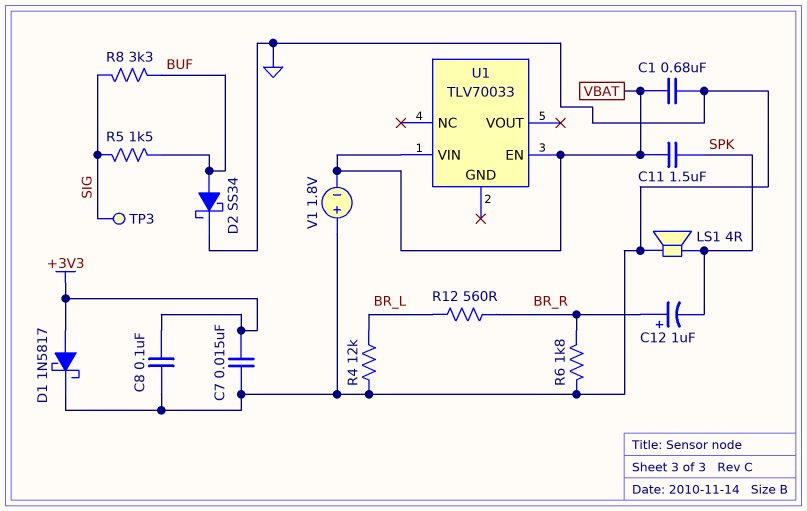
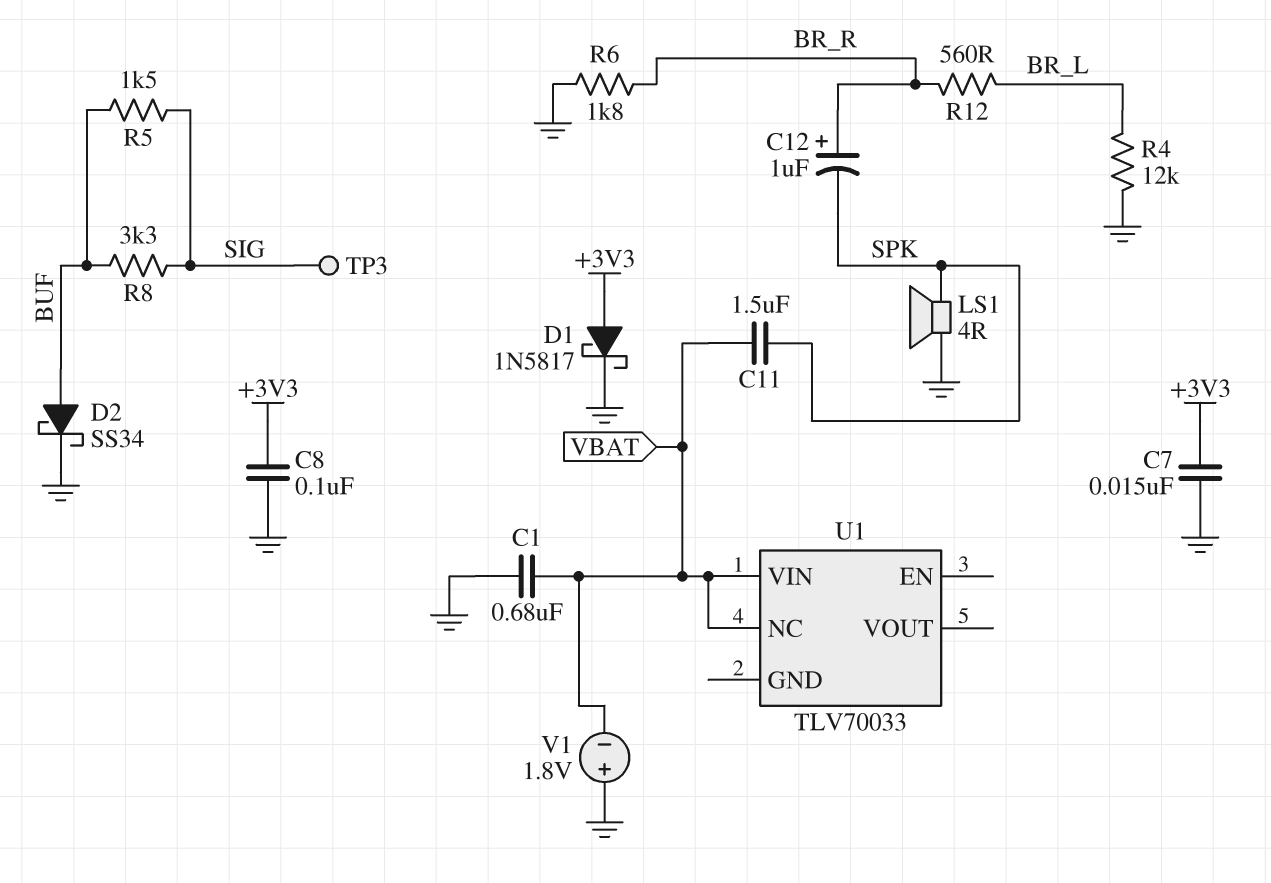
U1 pin EN: VBAT -> none
U1 pin NC: none -> VBAT

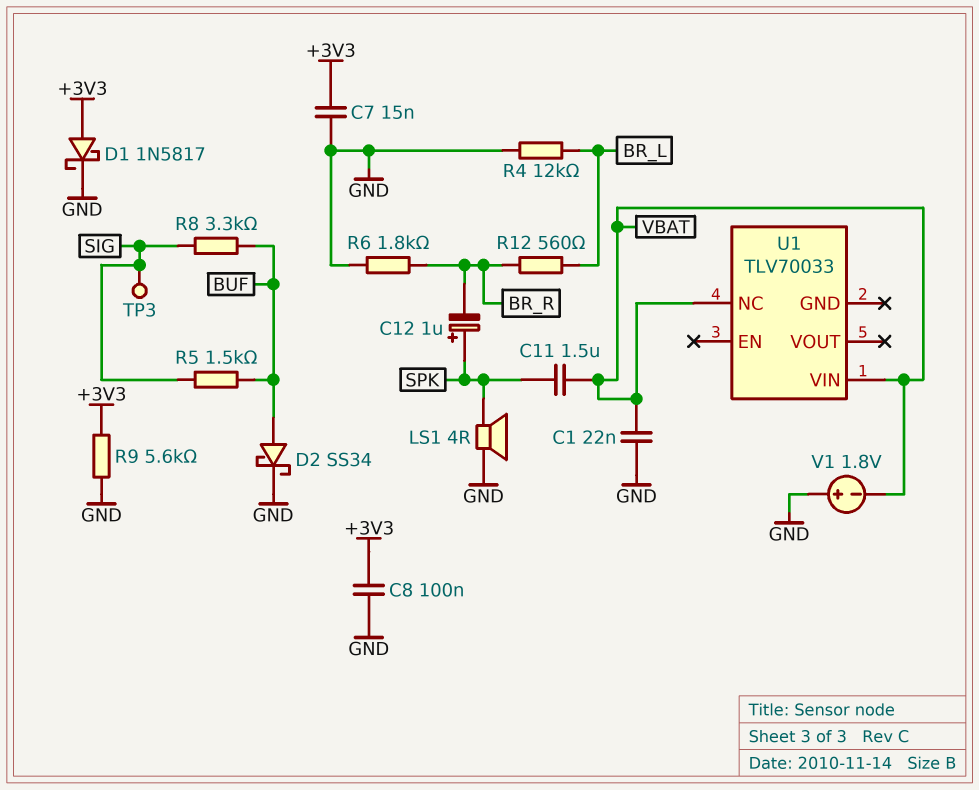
C1: 680nF (GND, VBAT) -> 22nF (GND, VBAT)
C12: 1uF (plus BR_R, minus SPK) -> 1uF (plus SPK, minus BR_R)
R9: none -> 5.6k (+3V3, GND)

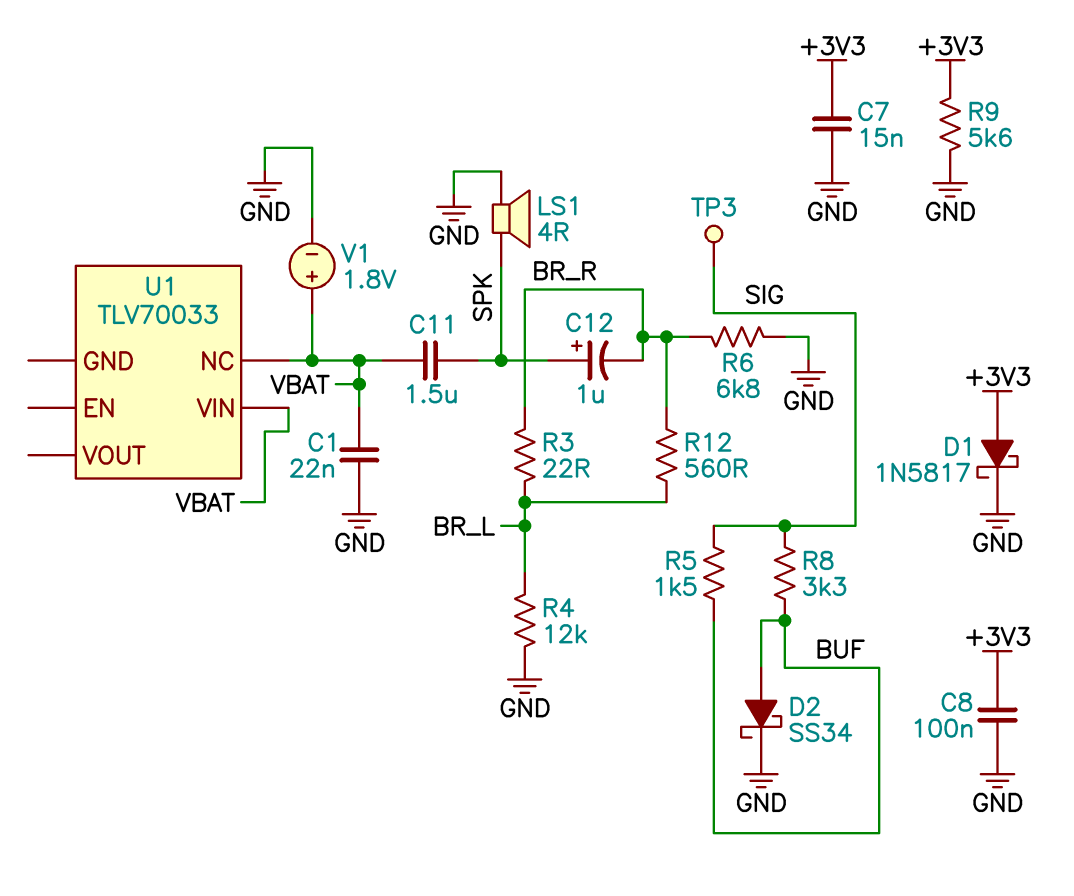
R3: none -> 22 (BR_L, BR_R)
R6: 1.8k (BR_R, GND) -> 6.8k (BR_R, GND)
V1: 1.8V (plus GND, minus VBAT) -> 1.8V (plus VBAT, minus GND)

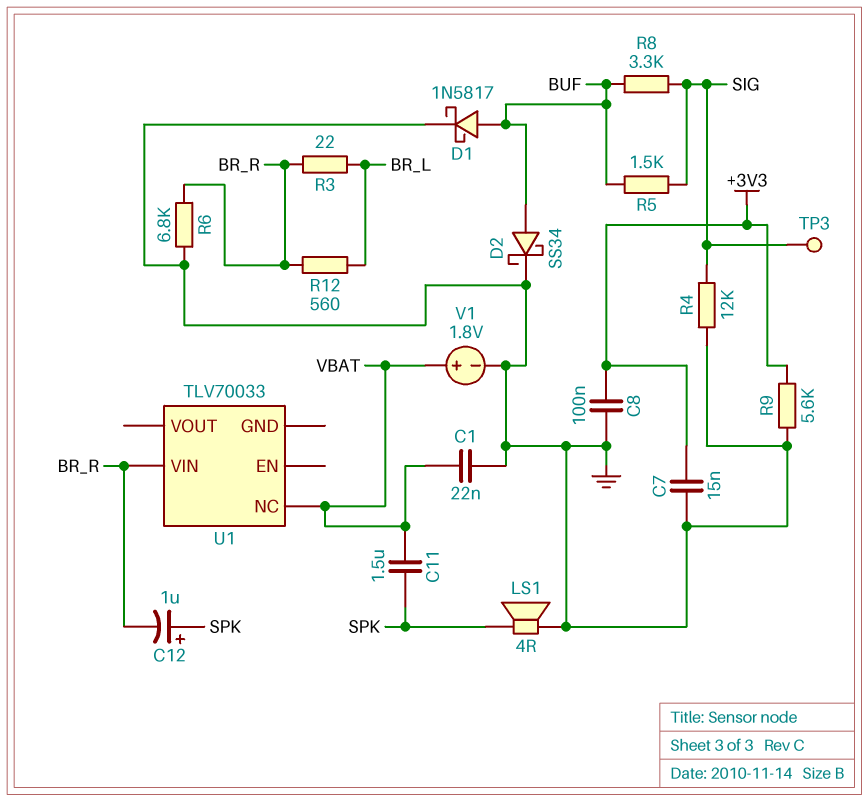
D1: schottky 1N5817 (A +3V3, K GND) -> schottky 1N5817 (A BUF, K GND)
R4: 12k (BR_L, GND) -> 12k (GND, SIG)
U1 pin VIN: VBAT -> BR_R

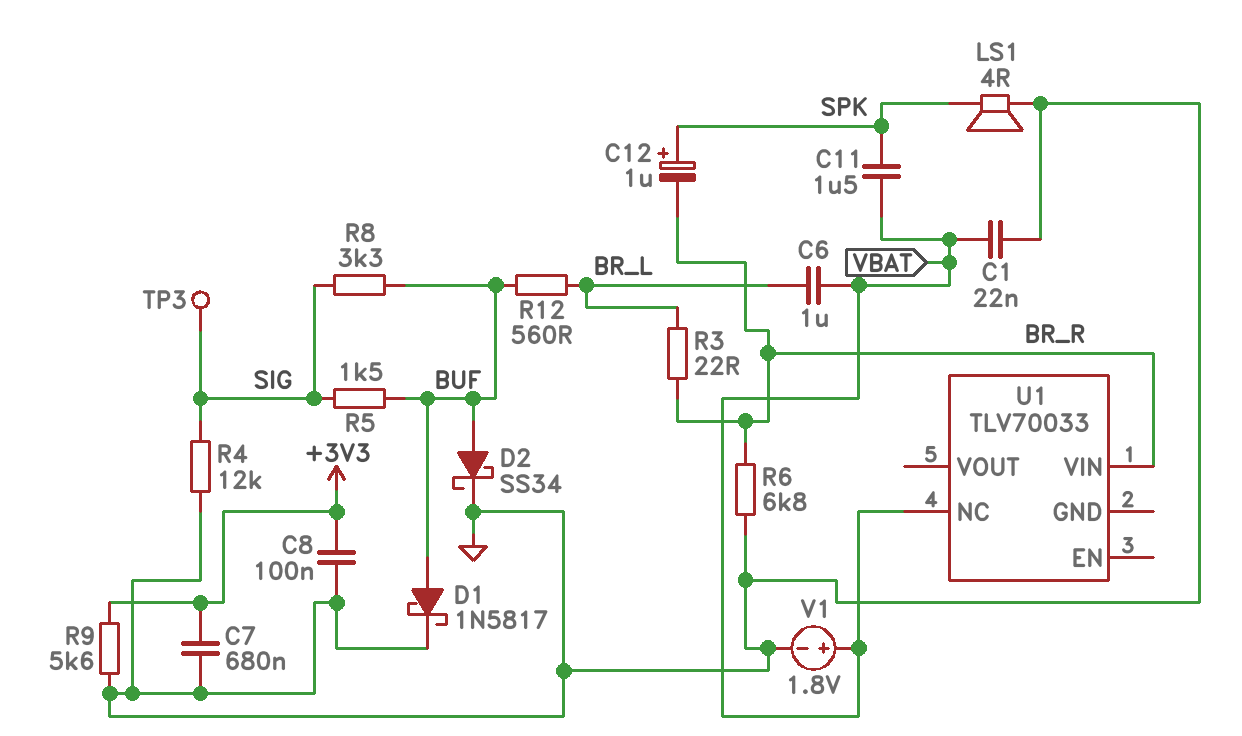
C6: none -> 1uF (BR_L, VBAT)
C7: 15nF (+3V3, GND) -> 680nF (+3V3, GND)
R12: 560 (BR_L, BR_R) -> 560 (BR_L, BUF)

